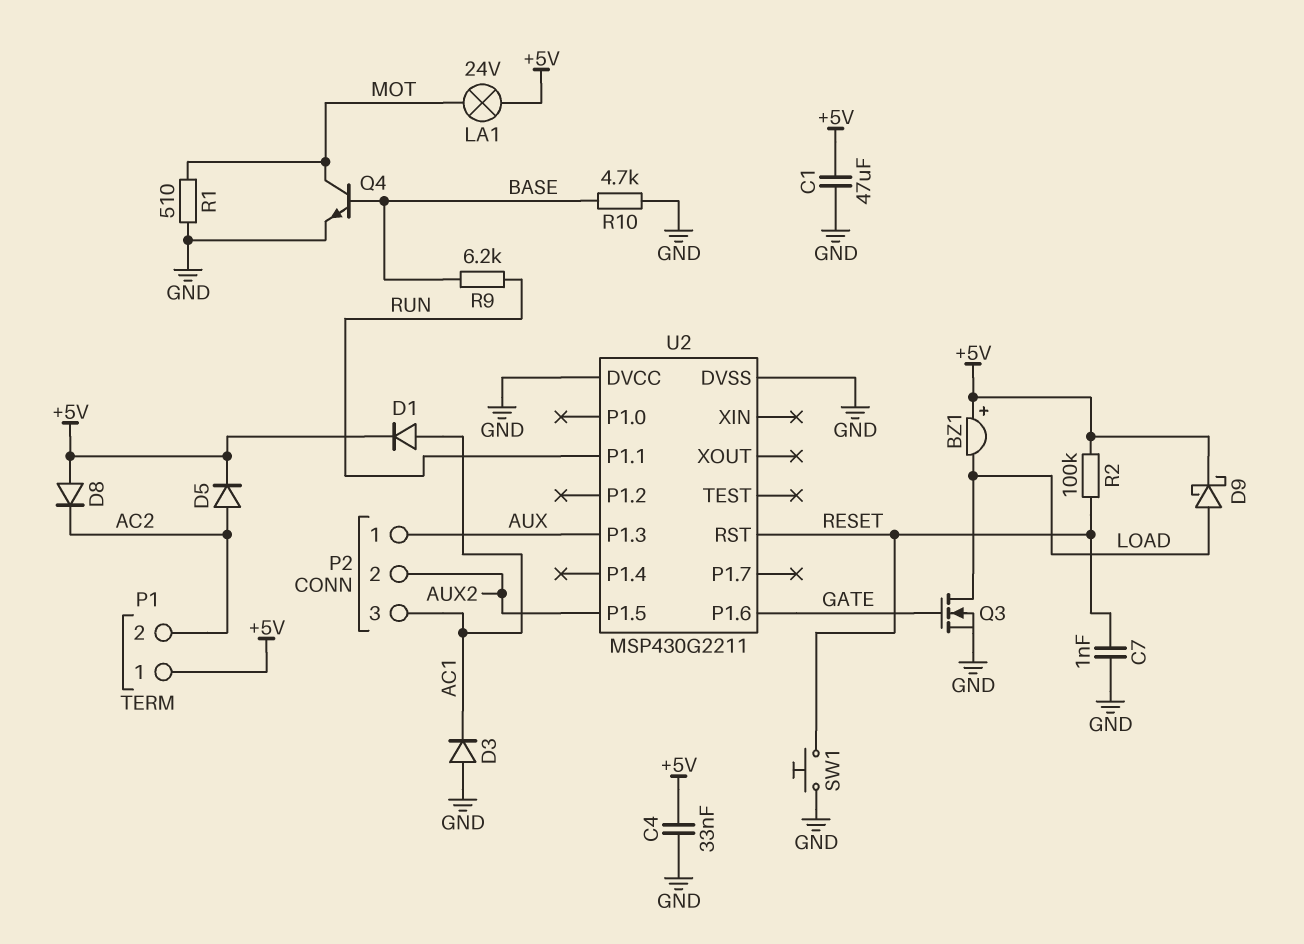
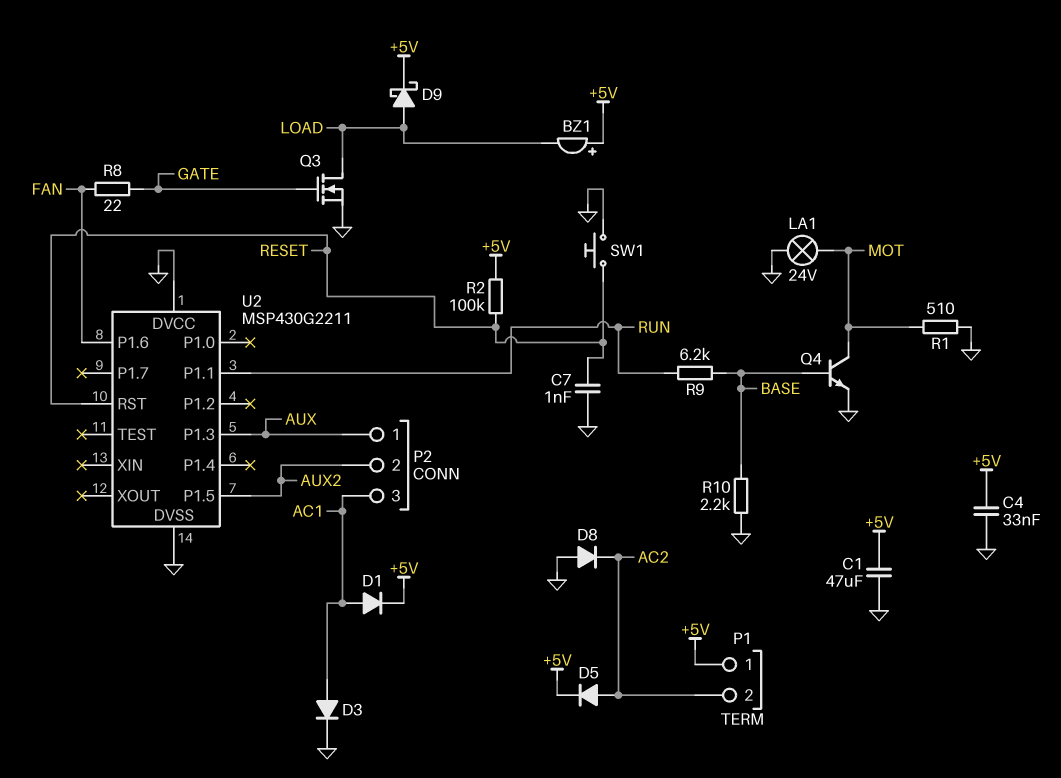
D3: diode (A GND, K AC1) -> diode (A AC1, K GND)
D8: diode (A +5V, K AC2) -> diode (A GND, K AC2)
LA1: lamp 24V (+5V, MOT) -> lamp 24V (GND, MOT)
R8: none -> 22 (FAN, GATE)
R10: 4.7k (BASE, GND) -> 2.2k (BASE, GND)
U2 pin P1.6: GATE -> FAN

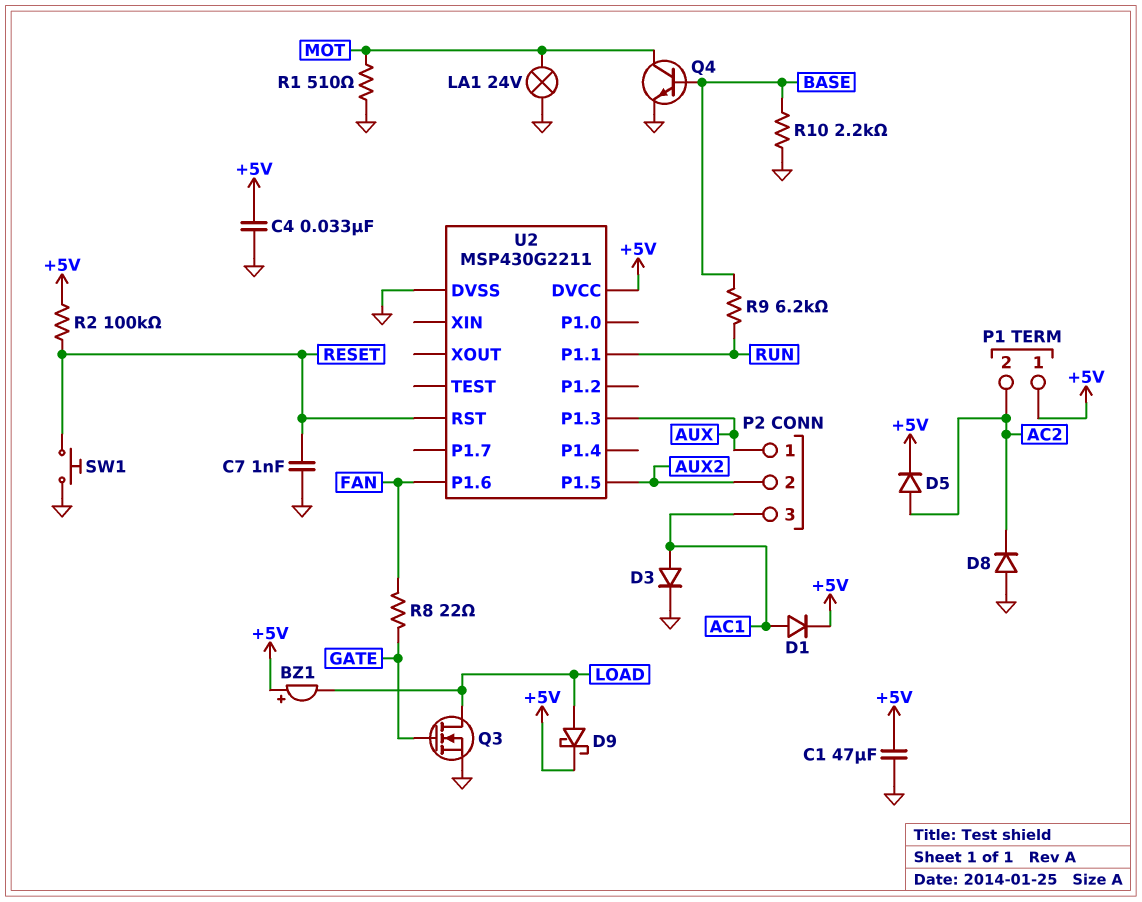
U2 pin DVCC: GND -> +5V

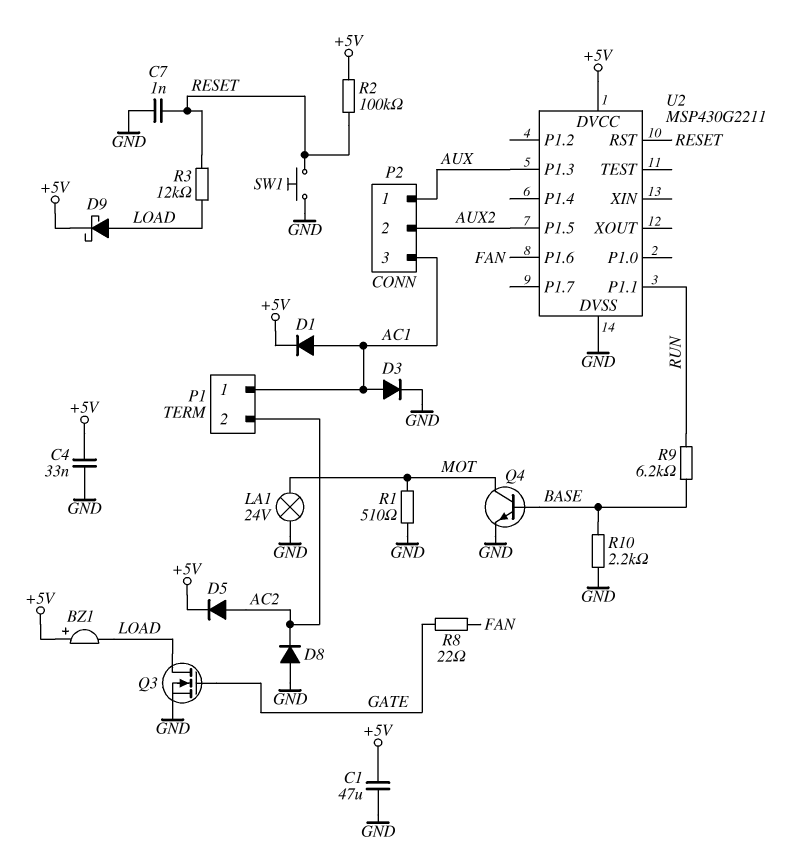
P1 pin 1: +5V -> AC1
R3: none -> 12k (LOAD, RESET)

